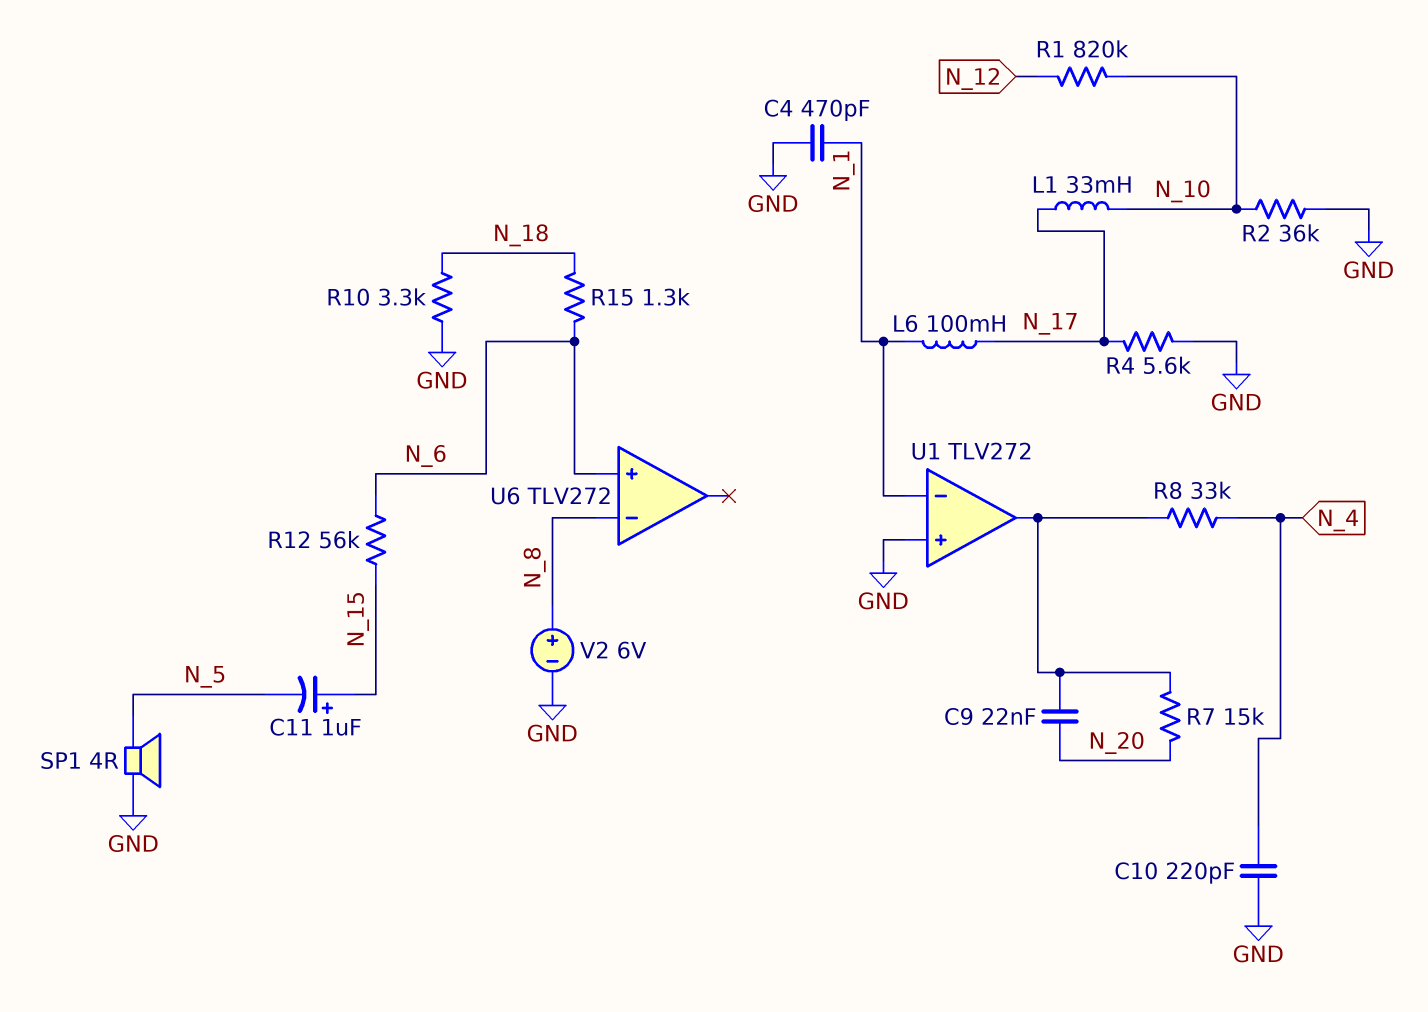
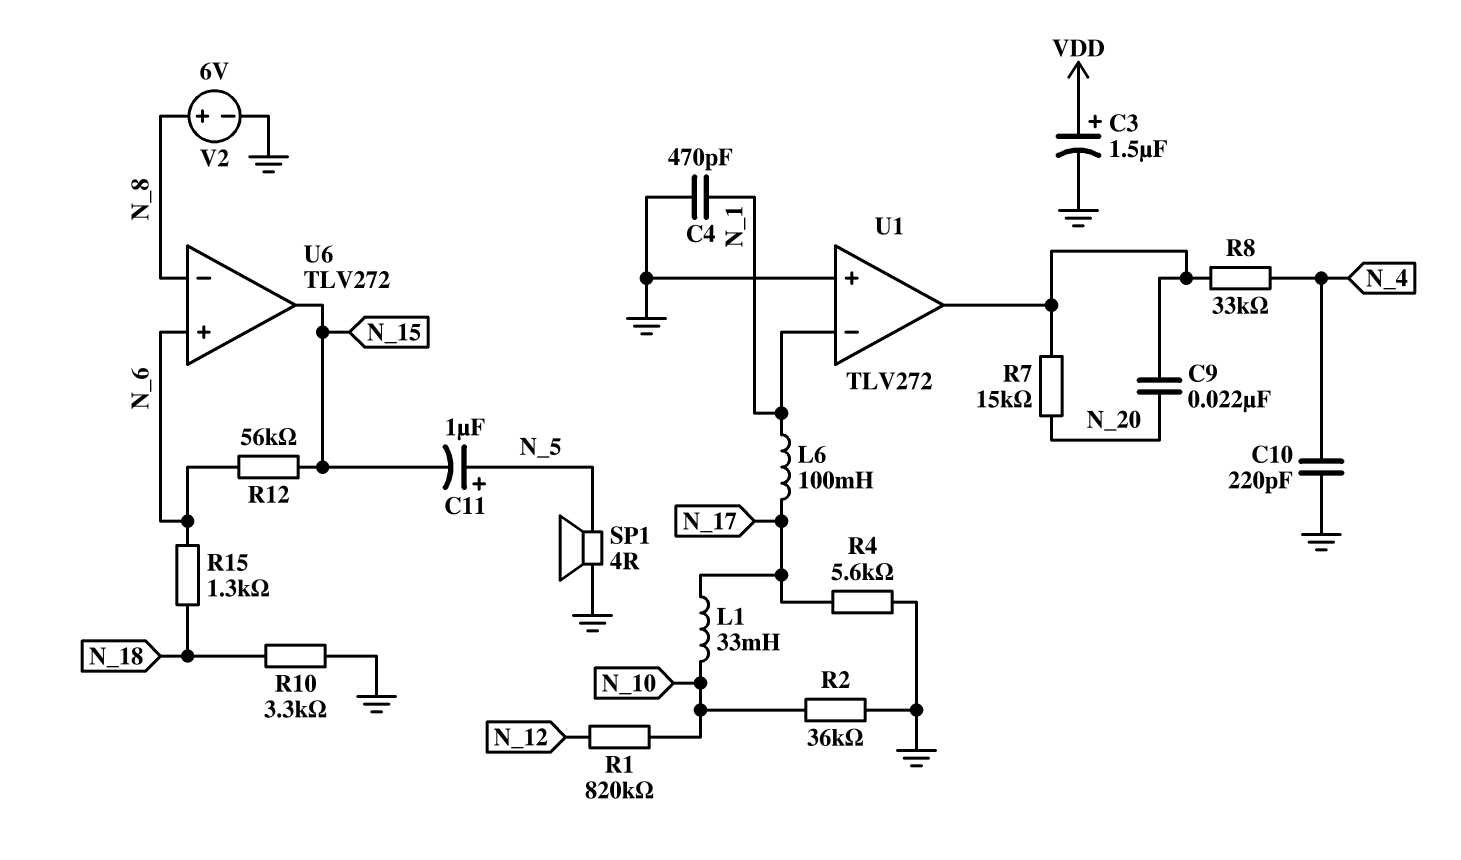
C3: none -> 1.5uF (plus VDD, minus GND)
C11: 1uF (plus N_15, minus N_5) -> 1uF (plus N_5, minus N_15)
U6 pin out: none -> N_15

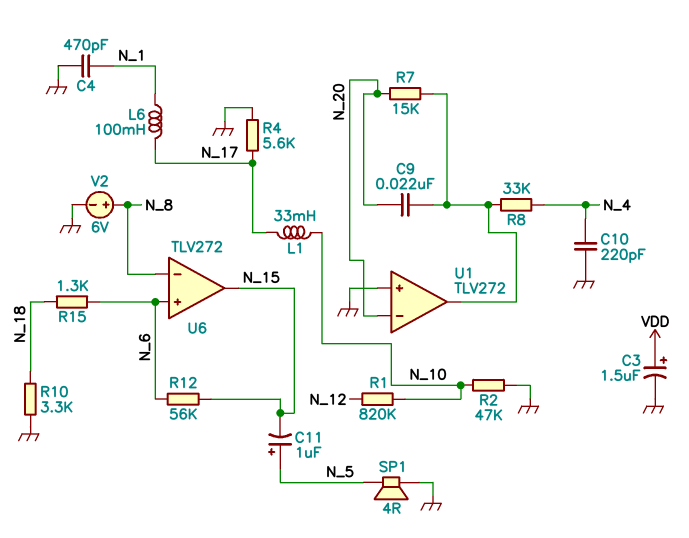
R2: 36k (GND, N_10) -> 47k (GND, N_10)
U1 pin in-: N_1 -> N_20

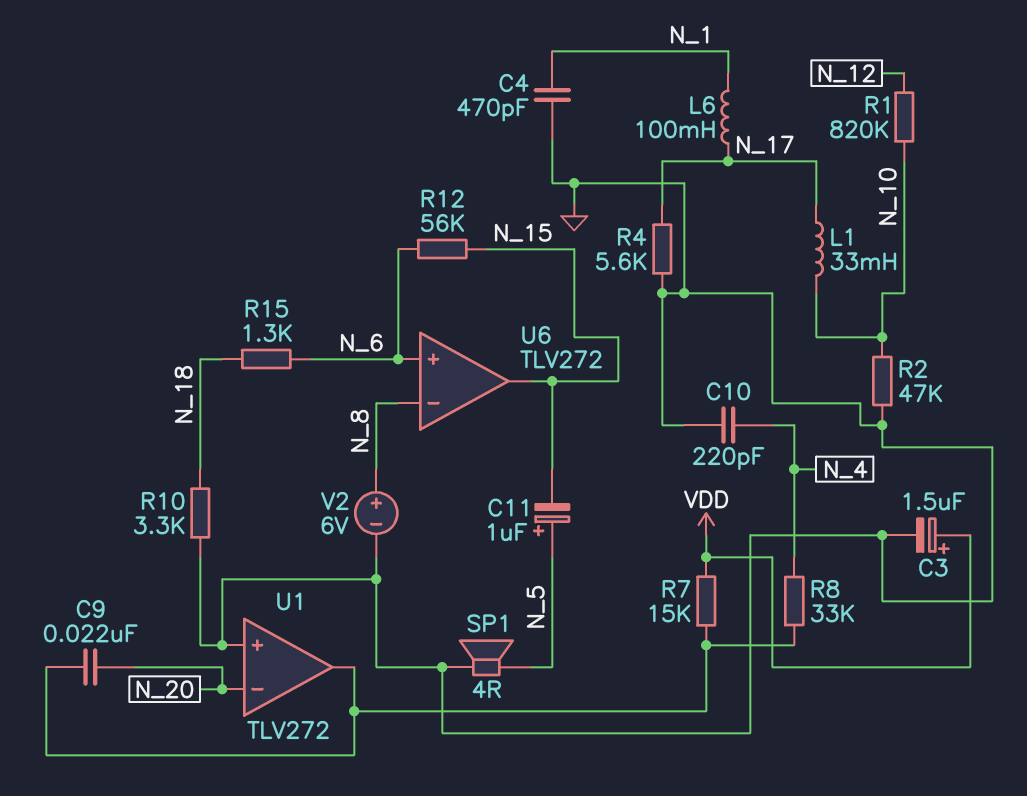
R7: 15k (N_20, U1/out) -> 15k (U1/out, VDD)

